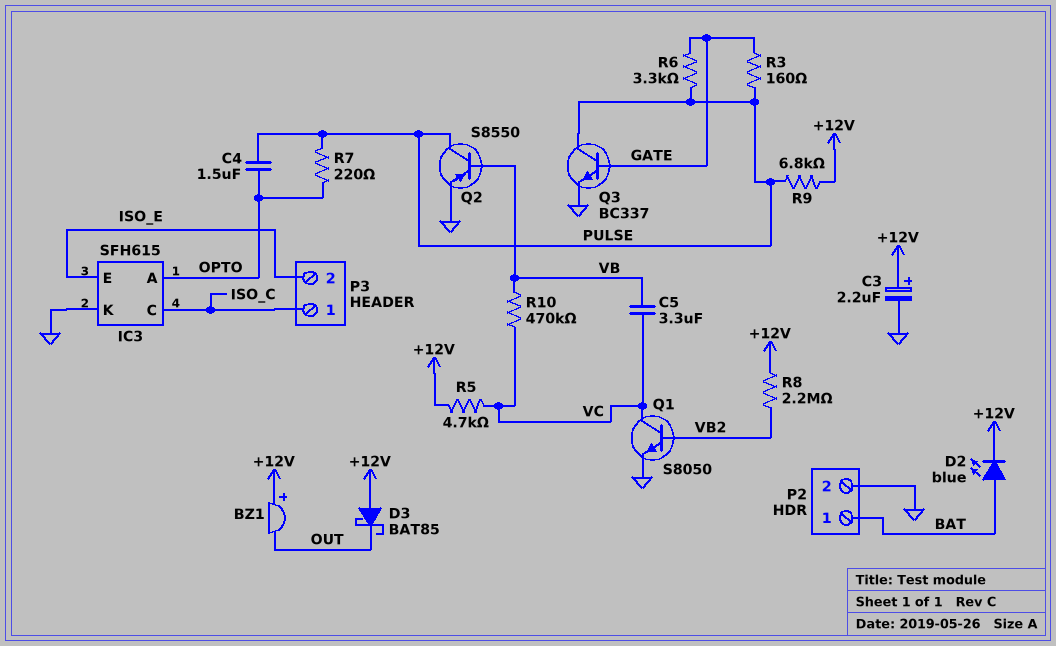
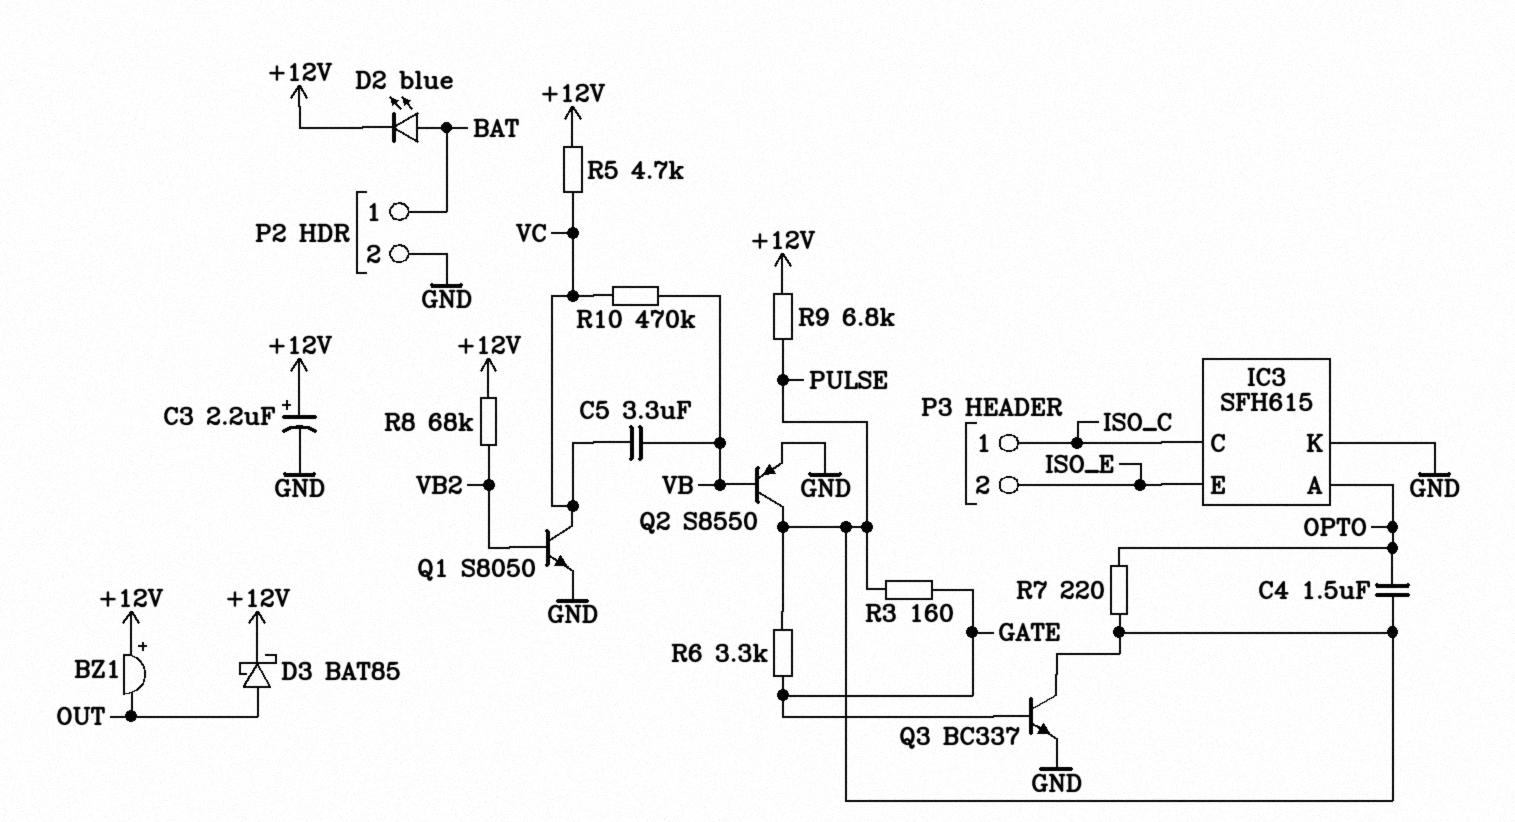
D3: schottky BAT85 (A +12V, K OUT) -> schottky BAT85 (A OUT, K +12V)
R8: 2.2M (+12V, VB2) -> 68k (+12V, VB2)

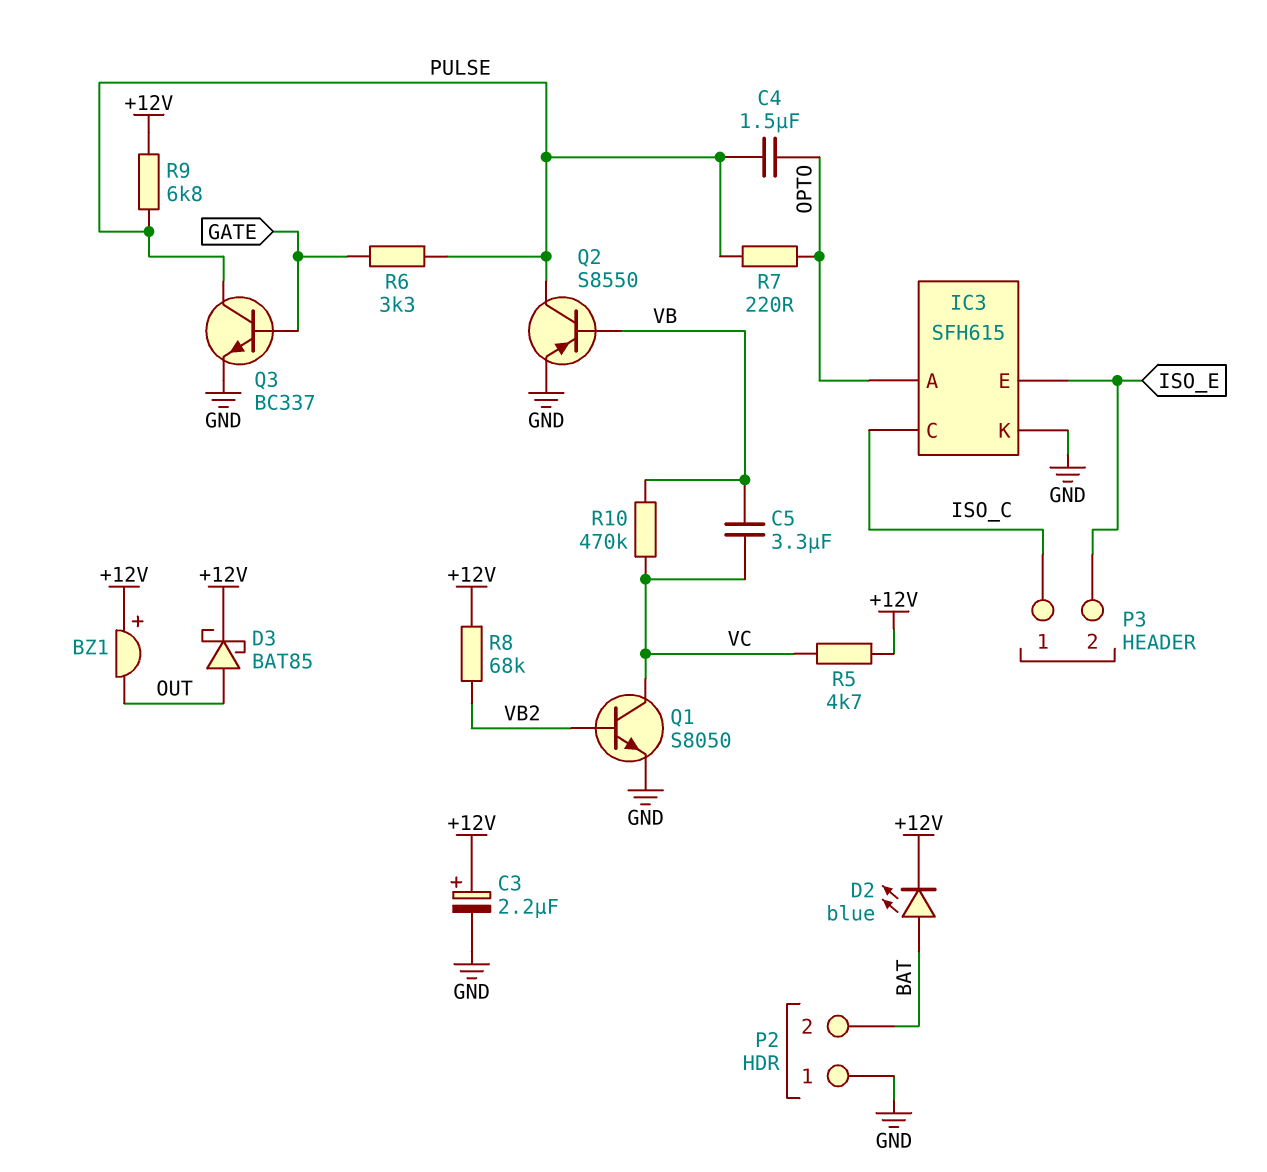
P2 pin 1: BAT -> GND
P2 pin 2: GND -> BAT
R3: 160 (GATE, PULSE) -> none

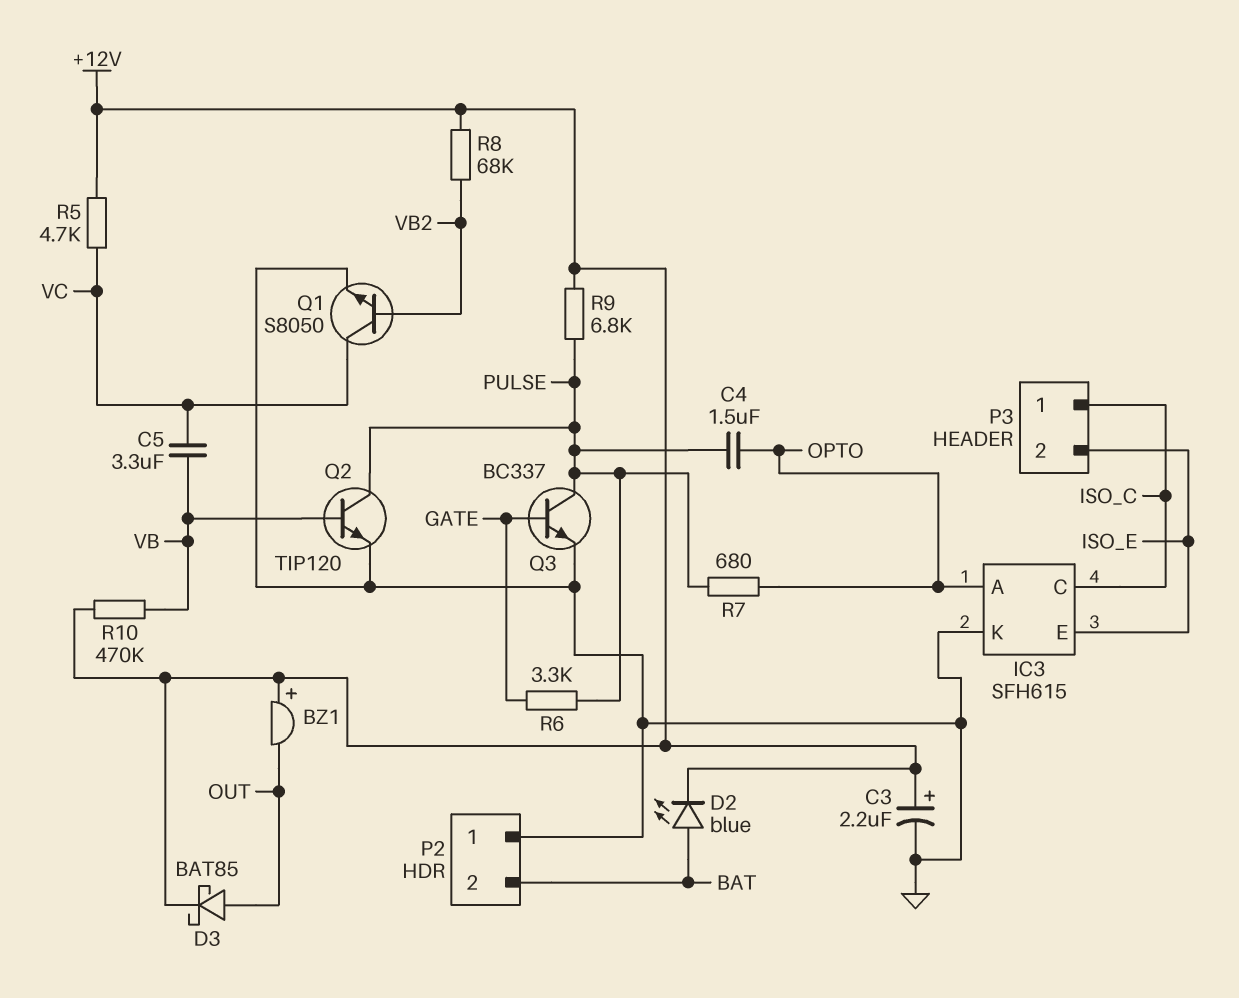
Q2: PNP S8550 (B VB, C PULSE, E GND) -> NPN TIP120 (B VB, C PULSE, E GND)
R7: 220 (OPTO, PULSE) -> 680 (OPTO, PULSE)
R10: 470k (VB, VC) -> 470k (+12V, VB)

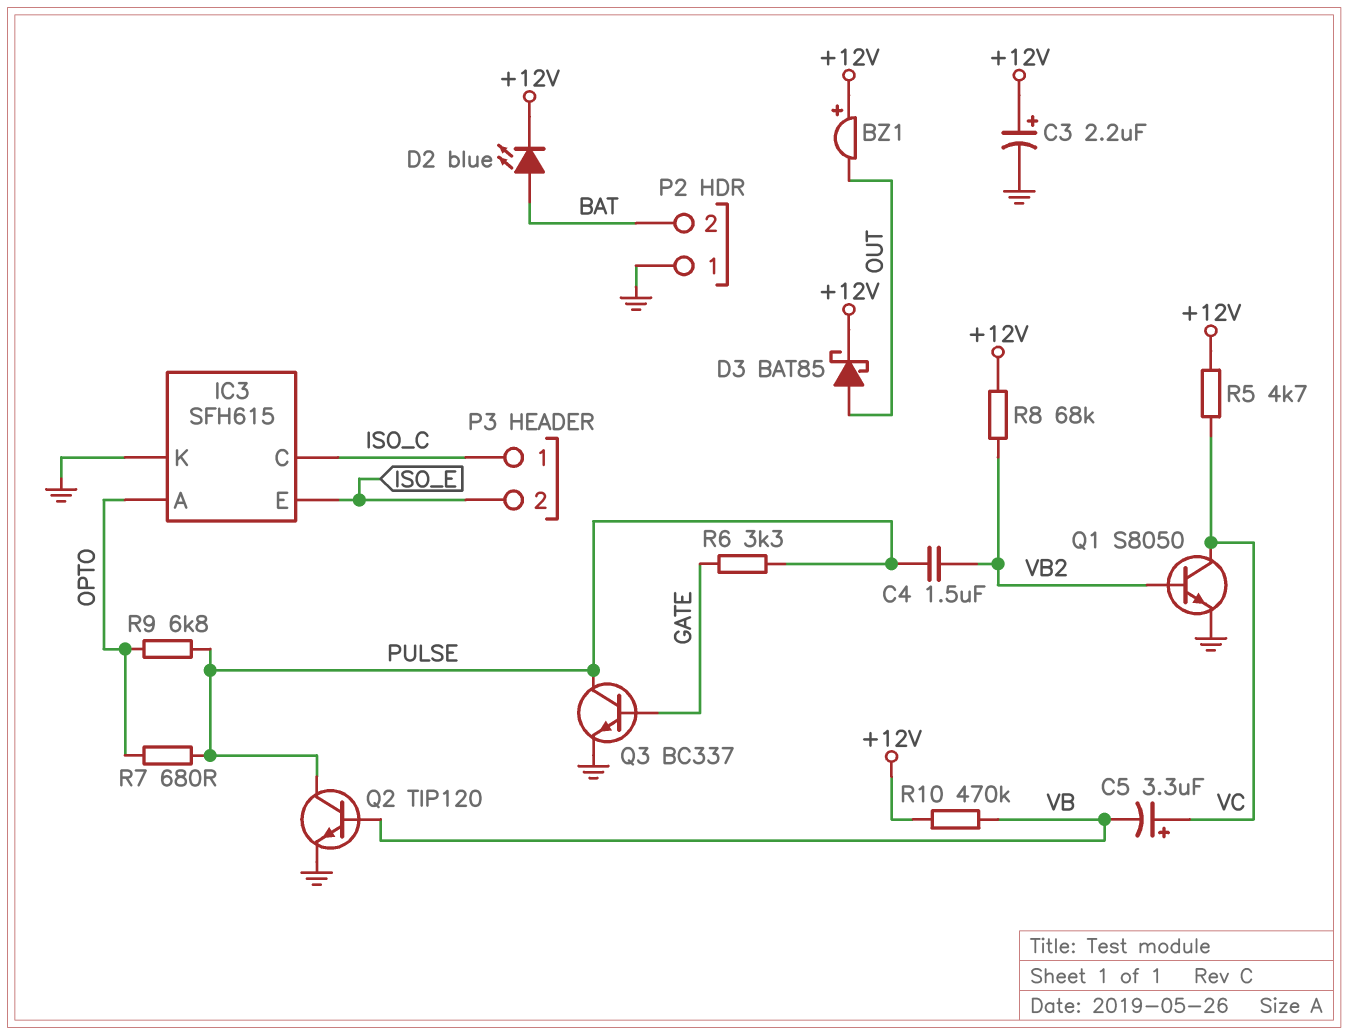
C4: 1.5uF (OPTO, PULSE) -> 1.5uF (PULSE, VB2)
C5: 3.3uF (VB, VC) -> 3.3uF (plus VC, minus VB)
R9: 6.8k (+12V, PULSE) -> 6.8k (OPTO, PULSE)

